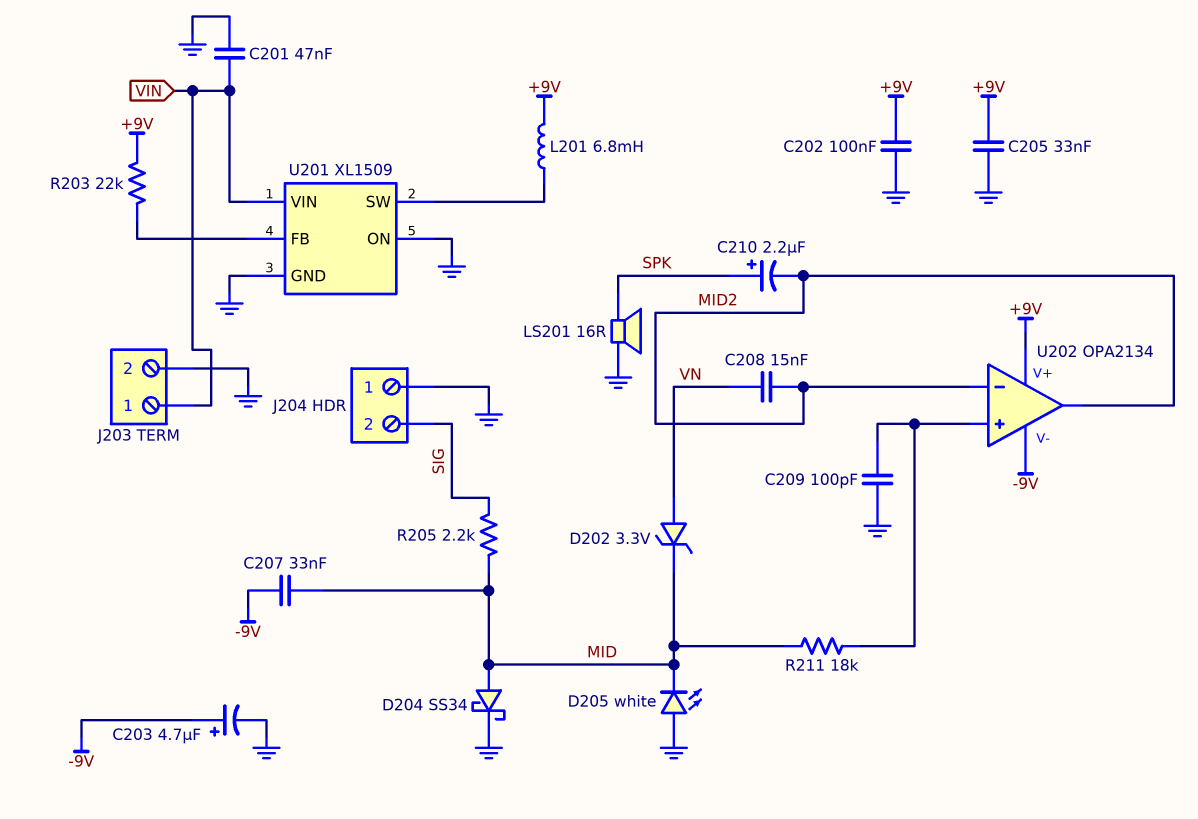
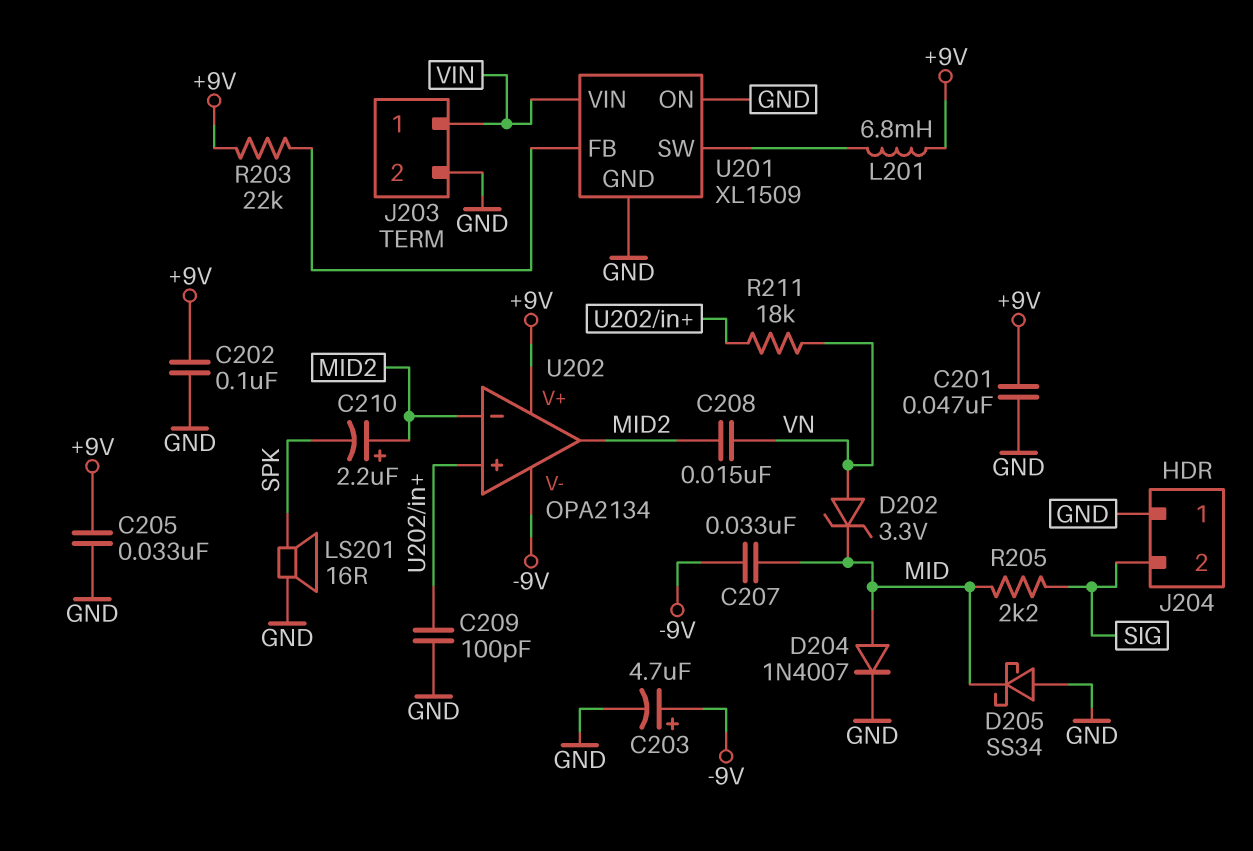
C201: 47nF (GND, VIN) -> 47nF (+9V, GND)
C210: 2.2uF (plus SPK, minus MID2) -> 2.2uF (plus MID2, minus SPK)
D204: schottky SS34 (A MID, K GND) -> diode 1N4007 (A MID, K GND)
D205: LED white (A GND, K MID) -> schottky SS34 (A GND, K MID)
R211: 18k (MID, U202/in+) -> 18k (U202/in+, VN)

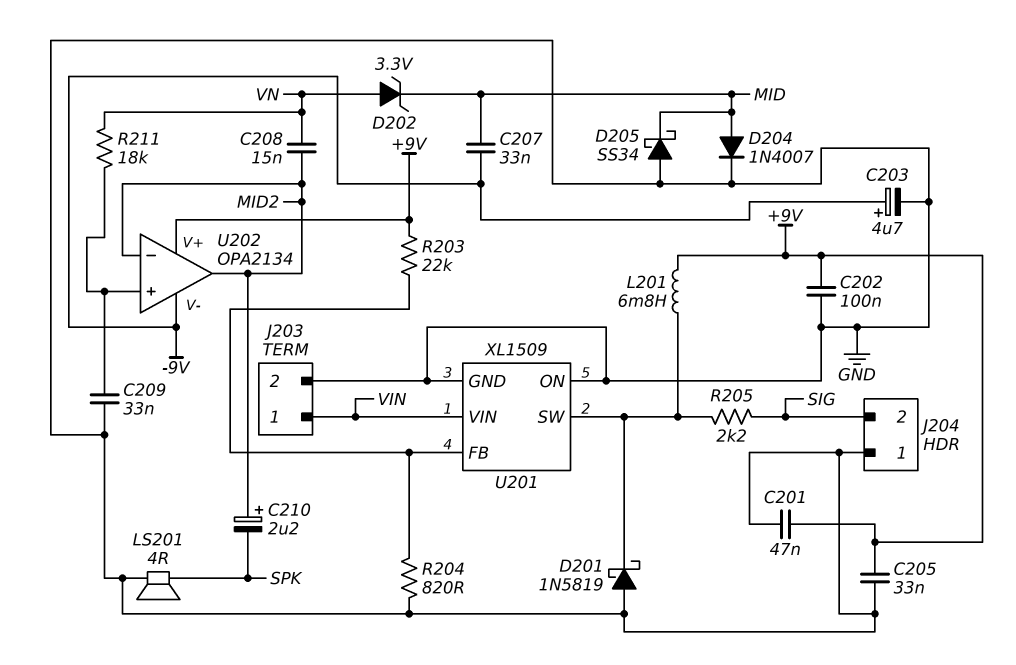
C209: 100pF (GND, U202/in+) -> 33nF (GND, U202/in+)
D201: none -> schottky 1N5819 (A GND, K U201/SW)
LS201: speaker 16R (GND, SPK) -> speaker 4R (GND, SPK)
R204: none -> 820 (GND, U201/FB)
R205: 2.2k (MID, SIG) -> 2.2k (SIG, U201/SW)

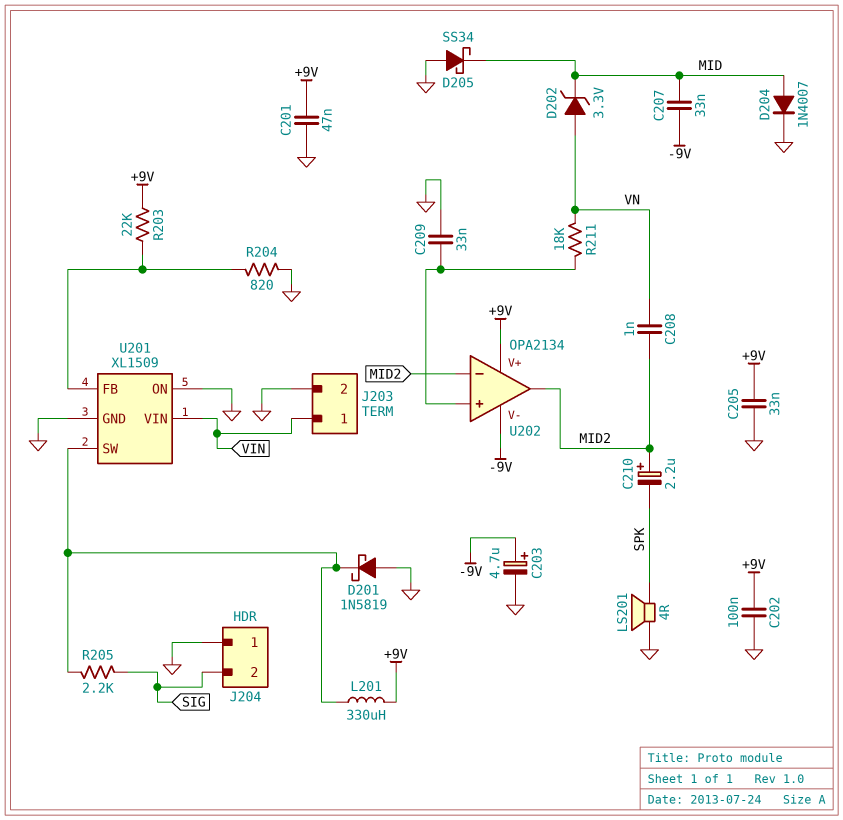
C208: 15nF (MID2, VN) -> 1nF (MID2, VN)
L201: 6.8mH (+9V, U201/SW) -> 330uH (+9V, U201/SW)

